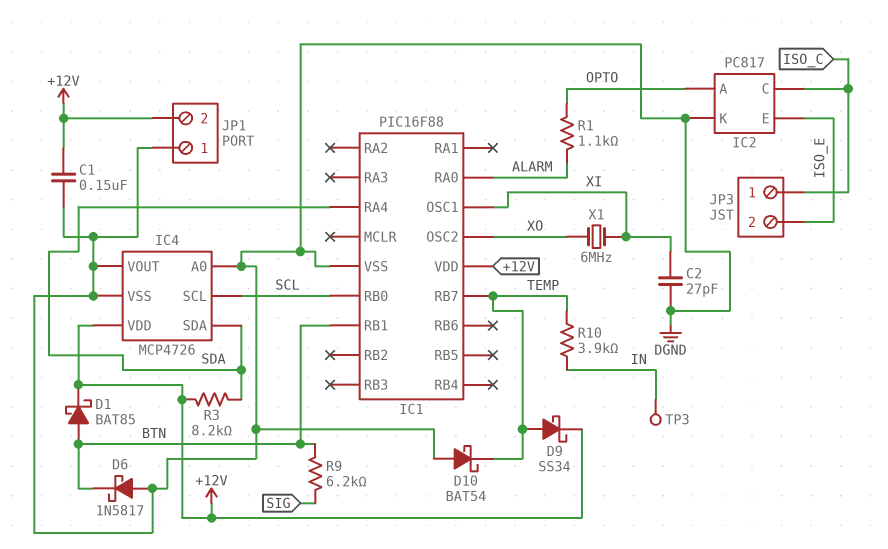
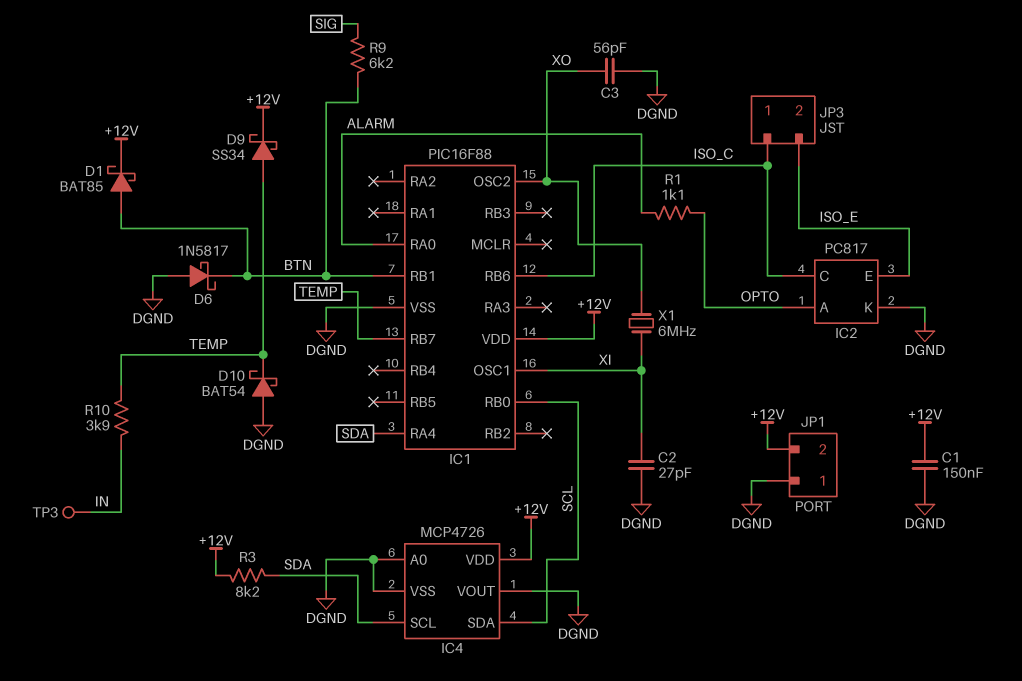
C3: none -> 56pF (DGND, XO)
IC1 pin RB6: none -> ISO_C
IC4 pin SCL: SCL -> SDA
IC4 pin SDA: SDA -> SCL

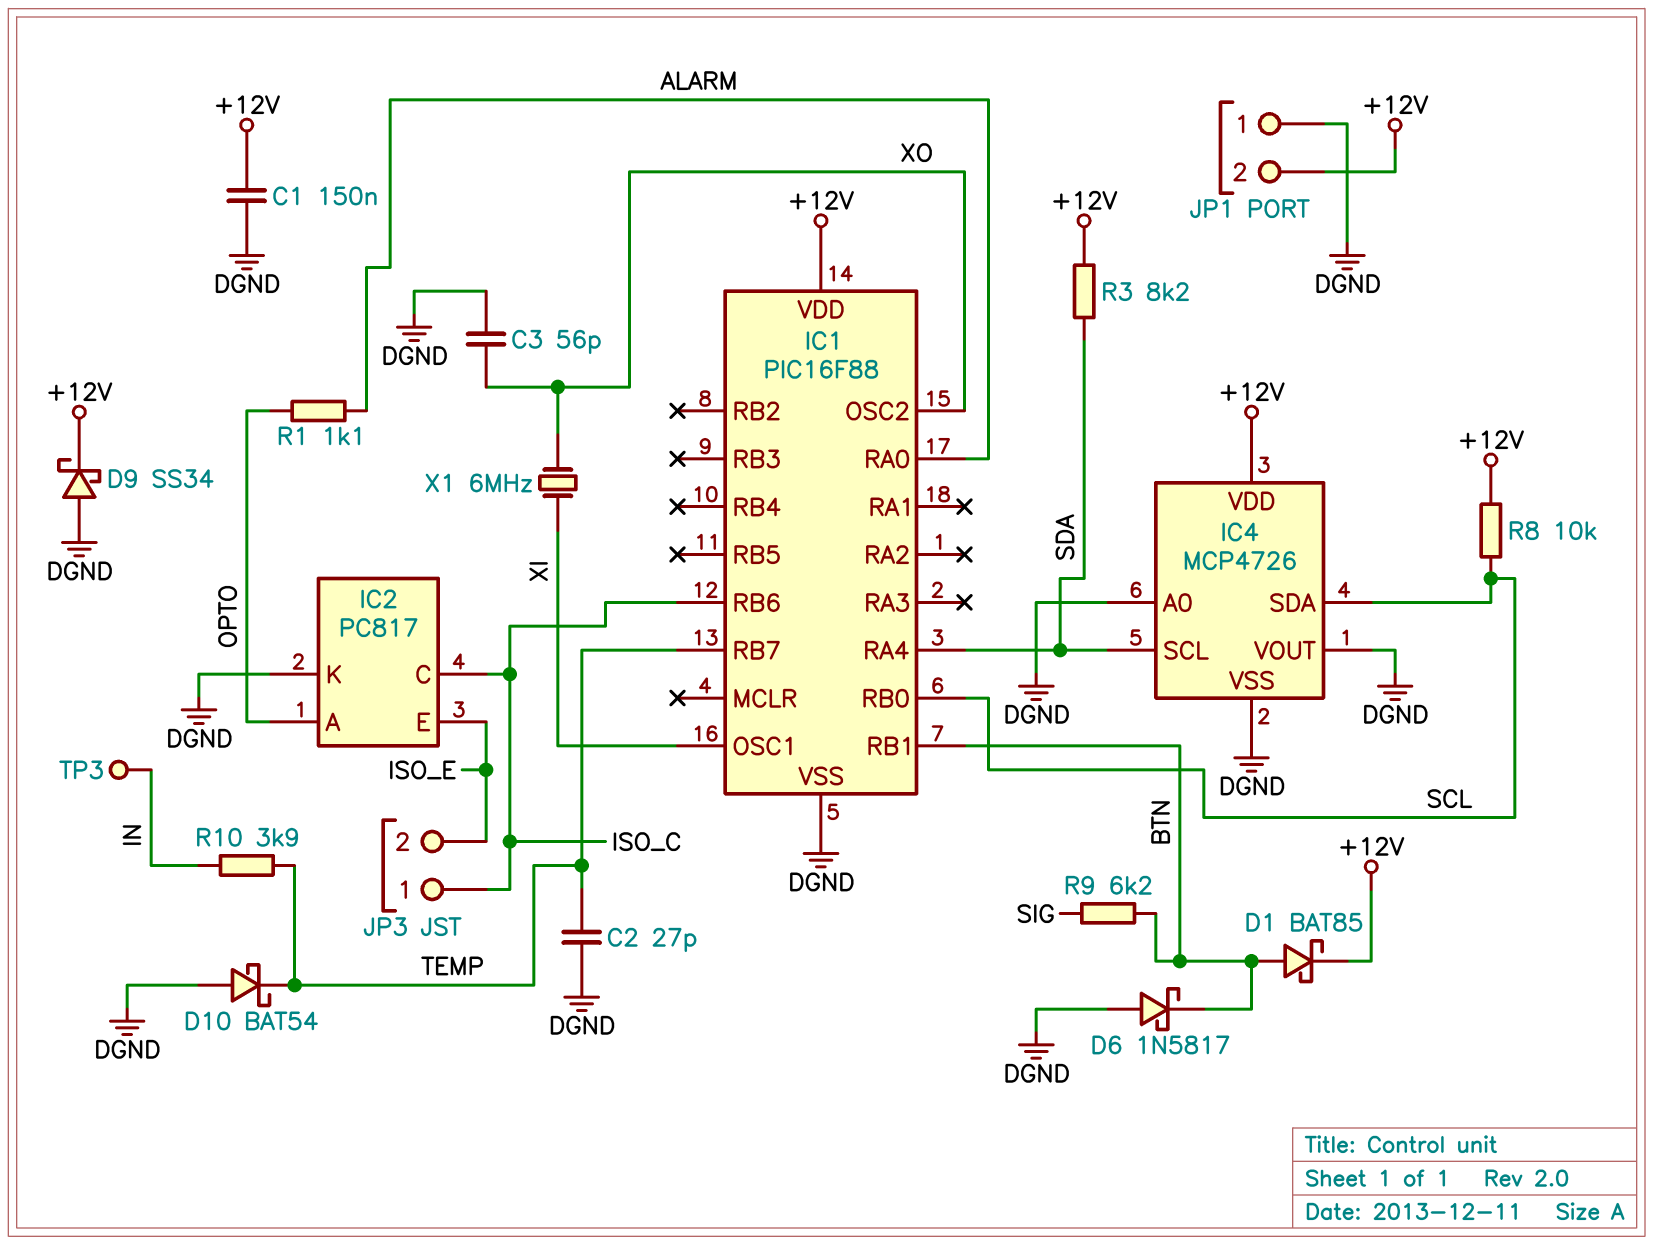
C2: 27pF (DGND, XI) -> 27pF (DGND, TEMP)
D9: schottky SS34 (A TEMP, K +12V) -> schottky SS34 (A DGND, K +12V)
R8: none -> 10k (+12V, SCL)

